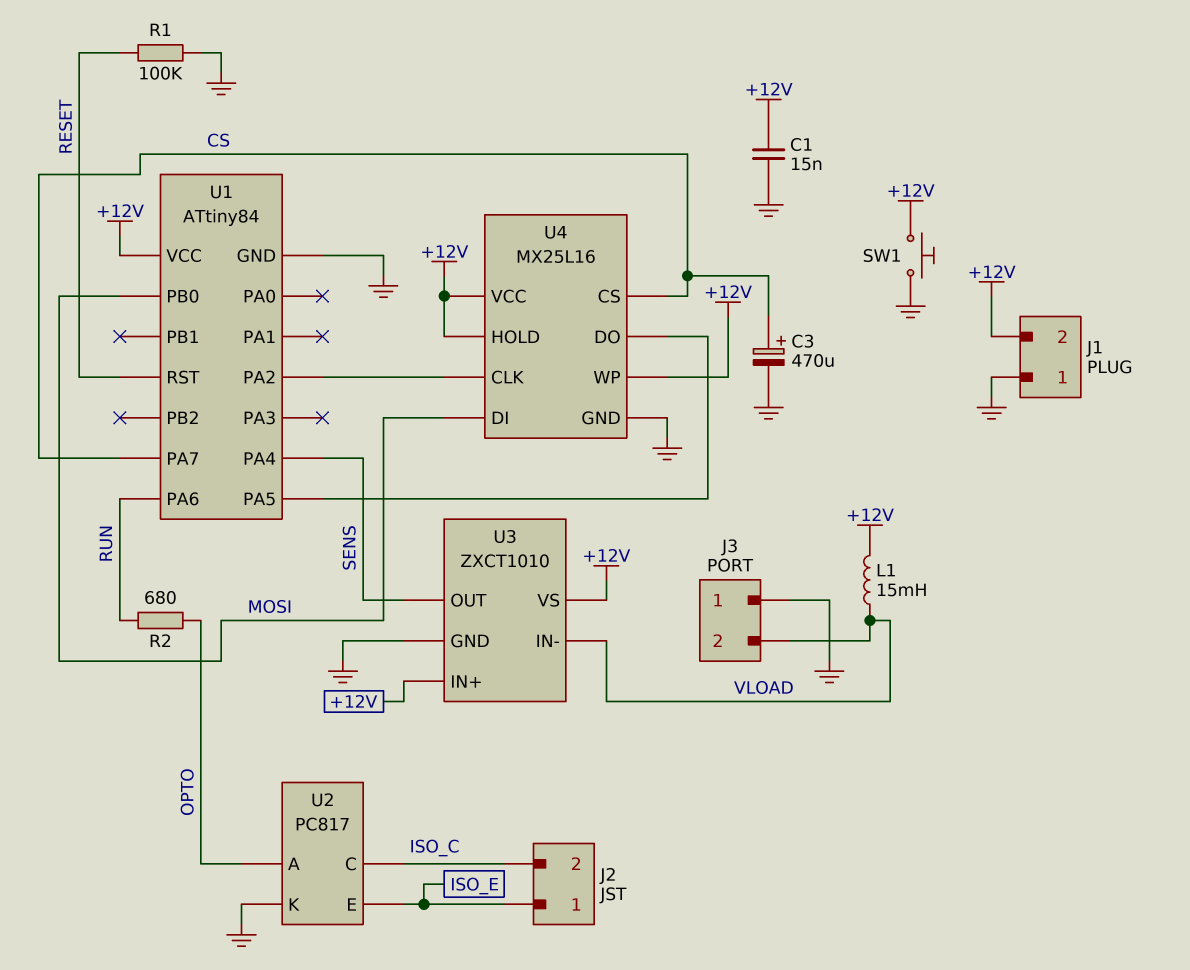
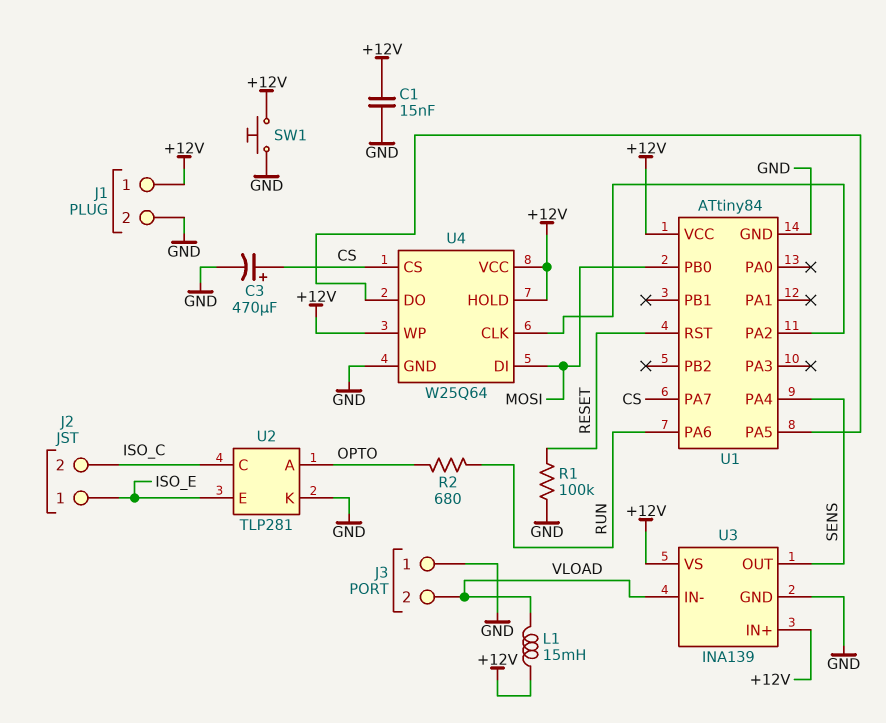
J1 pin 1: GND -> +12V
J1 pin 2: +12V -> GND
U2: PC817 -> TLP281
U3: ZXCT1010 -> INA139
U4: MX25L16 -> W25Q64

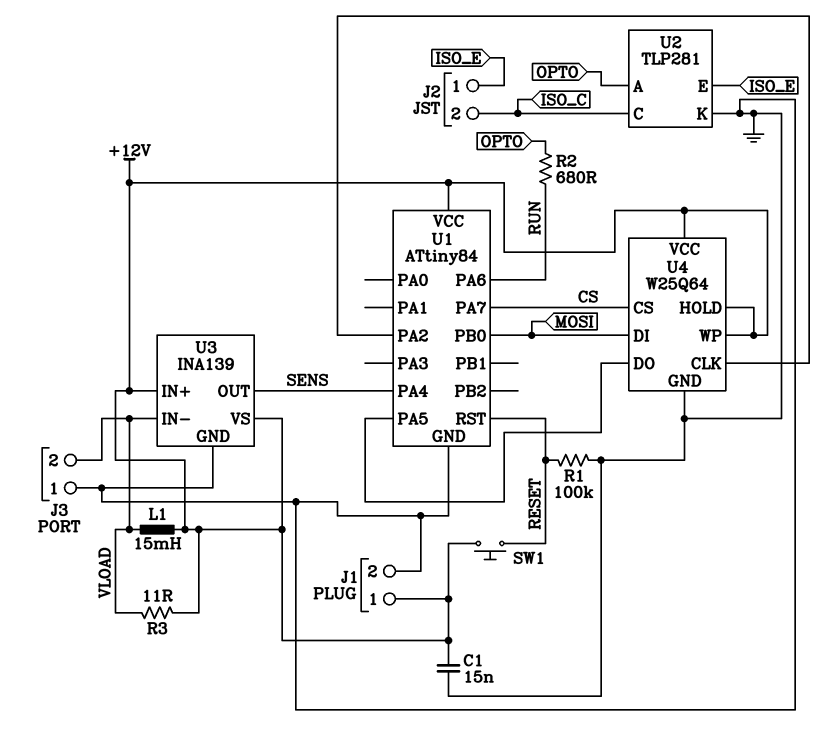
C3: 470uF (plus CS, minus GND) -> none
R3: none -> 11 (+12V, VLOAD)
SW1: button (+12V, GND) -> button (+12V, RESET)

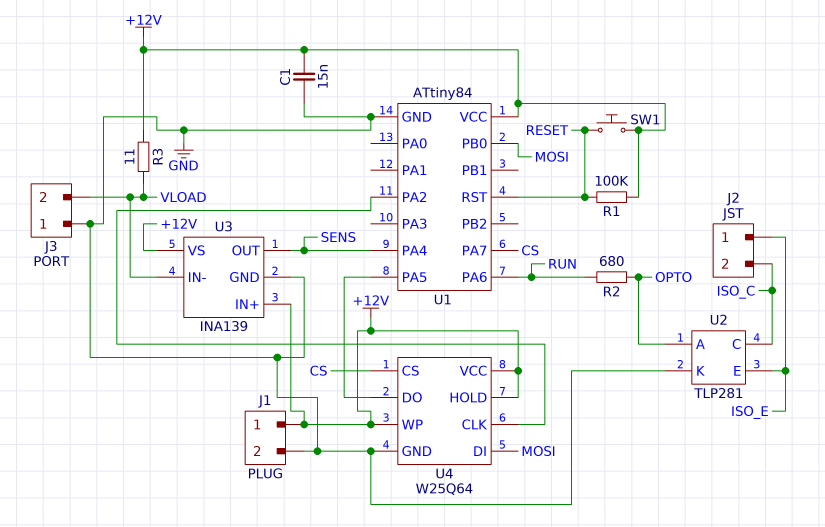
L1: 15mH (+12V, VLOAD) -> none
R1: 100k (GND, RESET) -> 100k (+12V, RESET)

